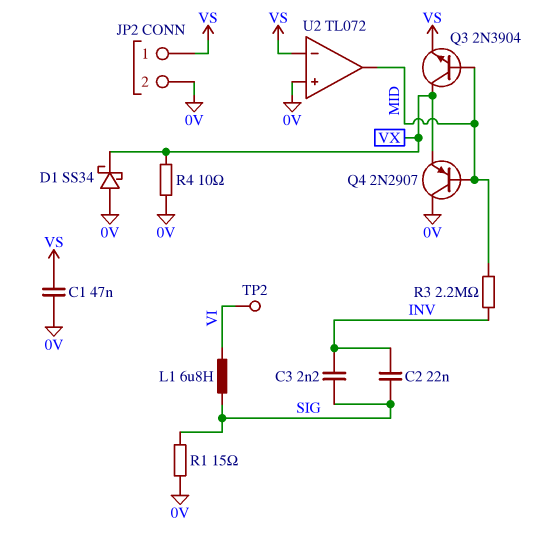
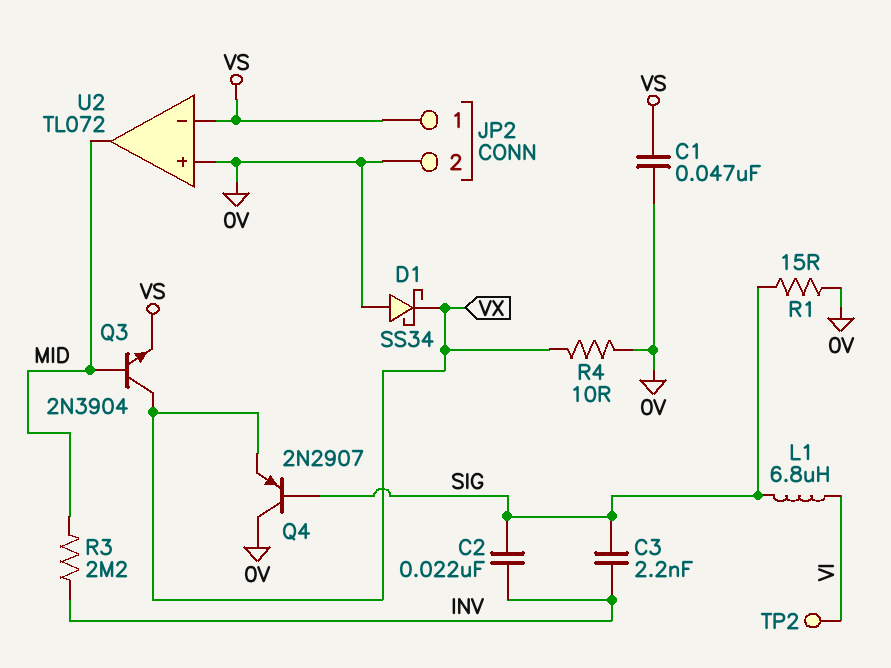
Q4: PNP 2N2907 (B MID, C 0V, E VX) -> PNP 2N2907 (B SIG, C 0V, E VX)

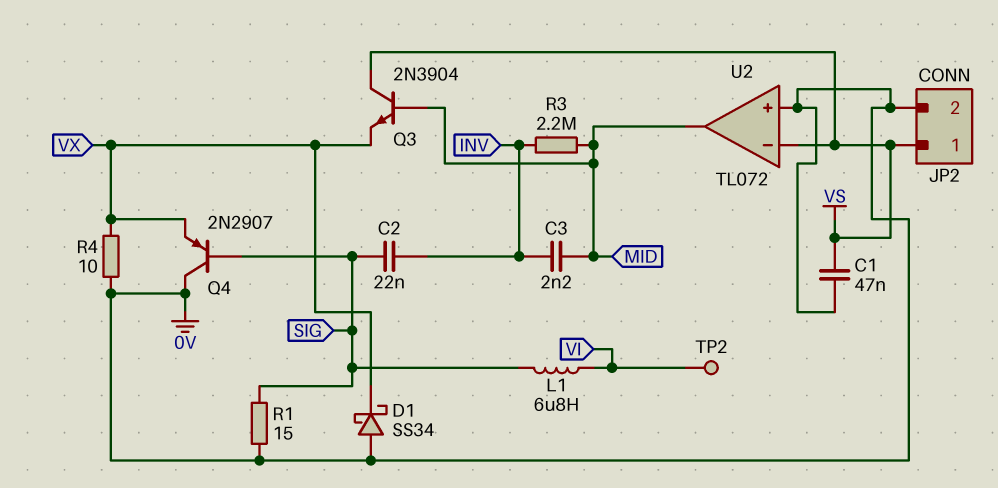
C3: 2.2nF (INV, SIG) -> 2.2nF (INV, MID)
Q3: NPN 2N3904 (B MID, C VX, E VS) -> NPN 2N3904 (B MID, C VS, E VX)

